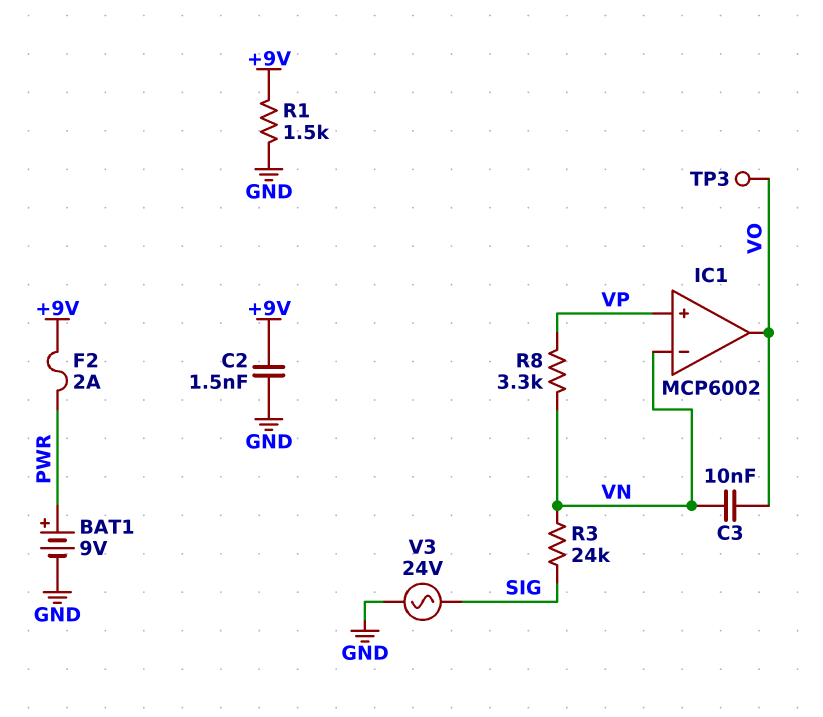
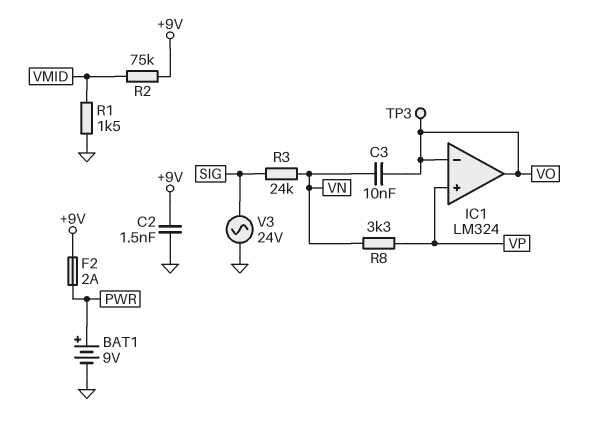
IC1: MCP6002 -> LM324
IC1 pin in-: VN -> VO
R1: 1.5k (+9V, GND) -> 1.5k (GND, VMID)
R2: none -> 75k (+9V, VMID)

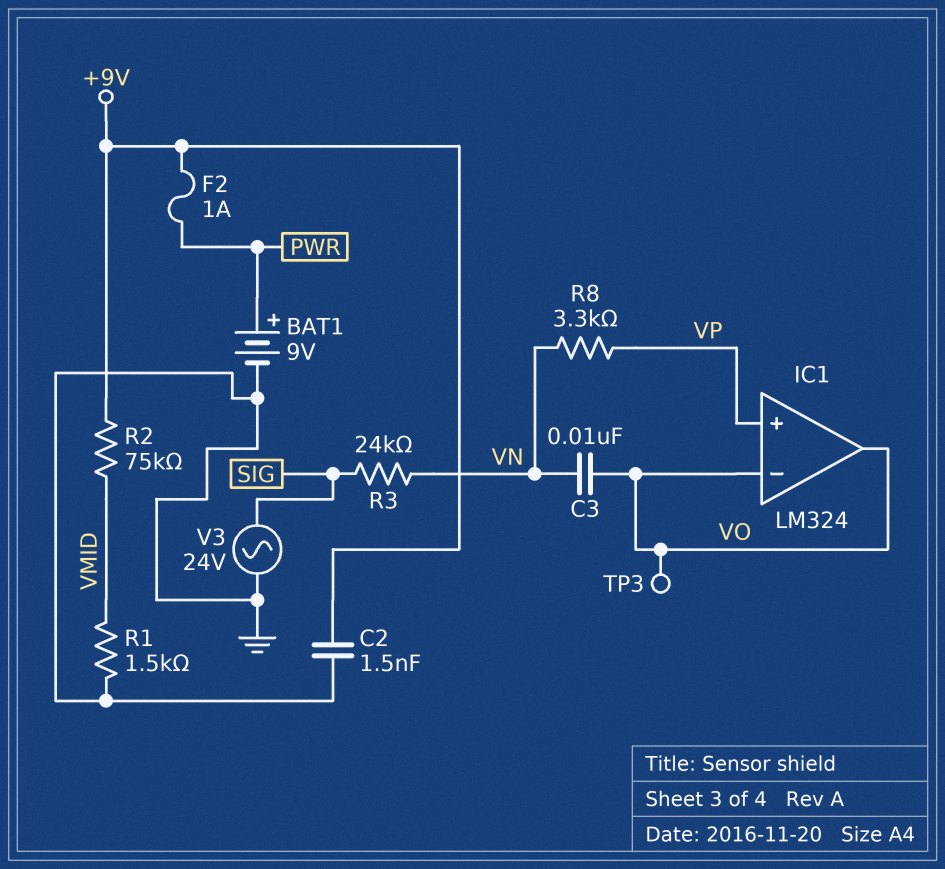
F2: 2A (+9V, PWR) -> 1A (+9V, PWR)

